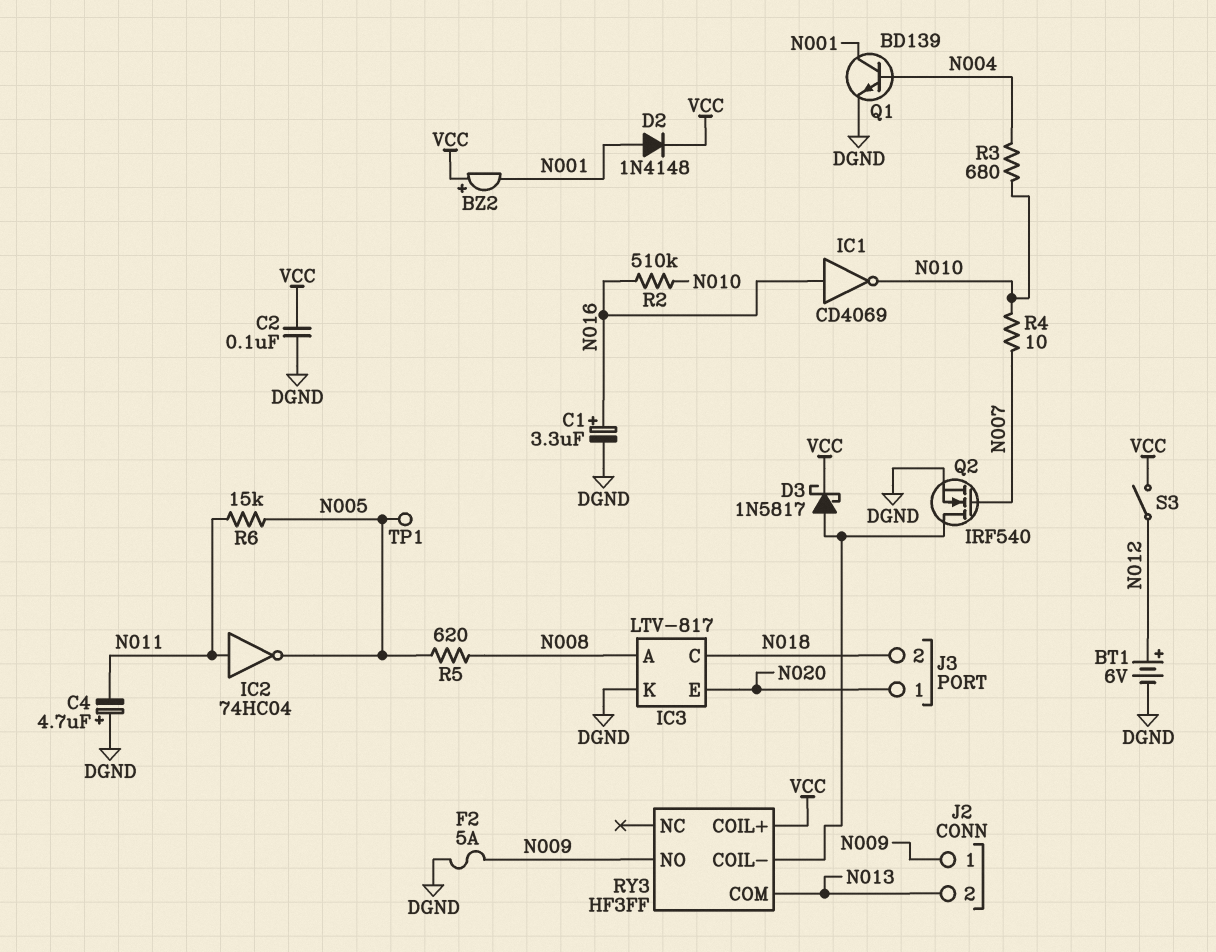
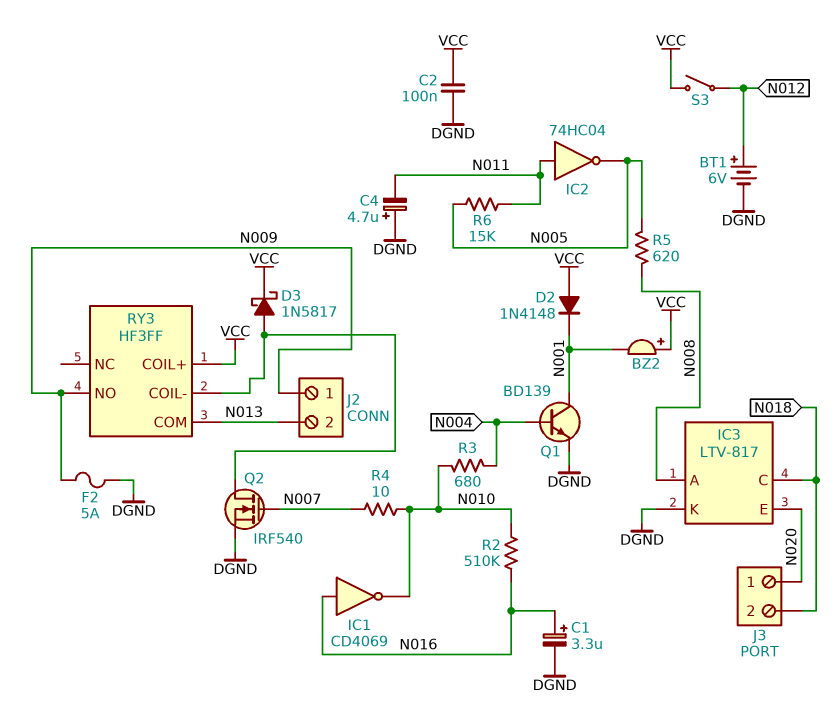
D2: diode 1N4148 (A N001, K VCC) -> diode 1N4148 (A VCC, K N001)
TP1: test point (N005) -> none

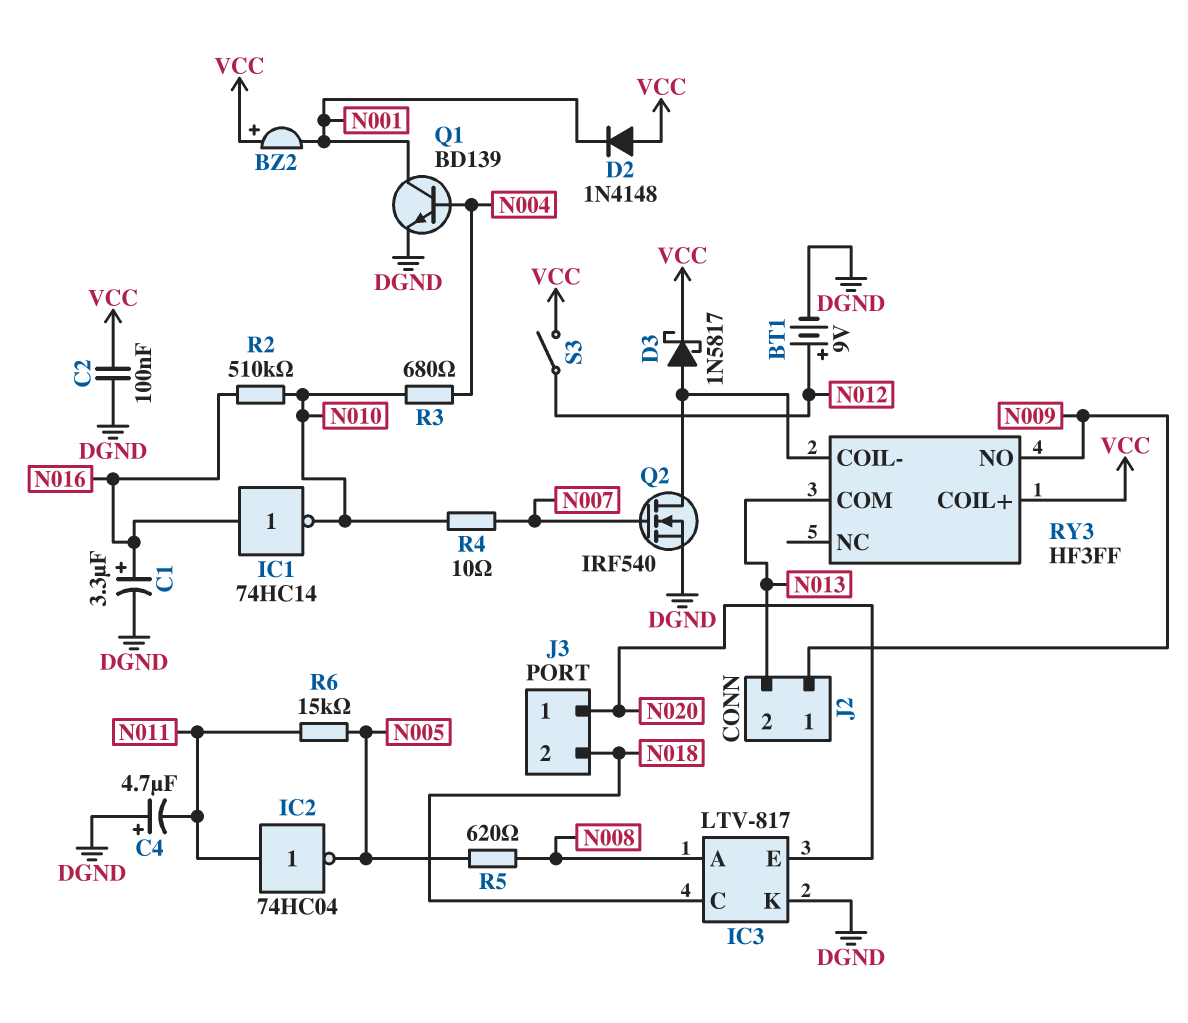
BT1: 6V (plus N012, minus DGND) -> 9V (plus N012, minus DGND)
F2: 5A (DGND, N009) -> none
IC1: NOT CD4069 (in N016, out N010) -> NOT 74HC14 (in N016, out N010)

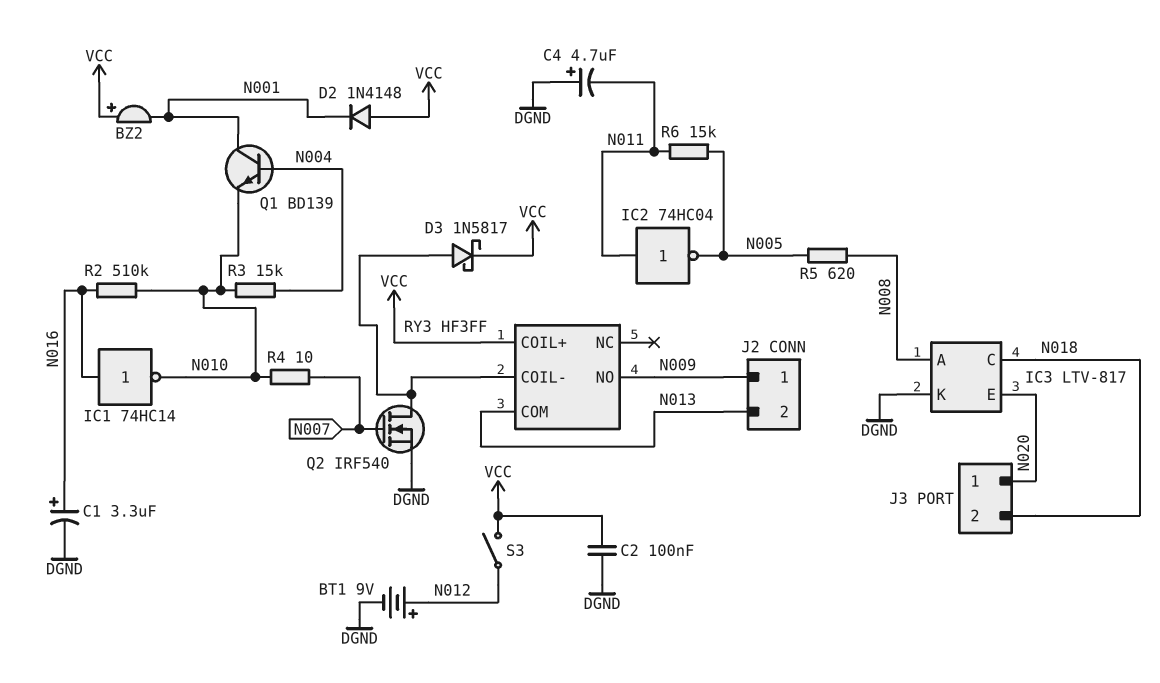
Q1: NPN BD139 (B N004, C N001, E DGND) -> NPN BD139 (B N004, C N001, E N010)
R3: 680 (N004, N010) -> 15k (N004, N010)

